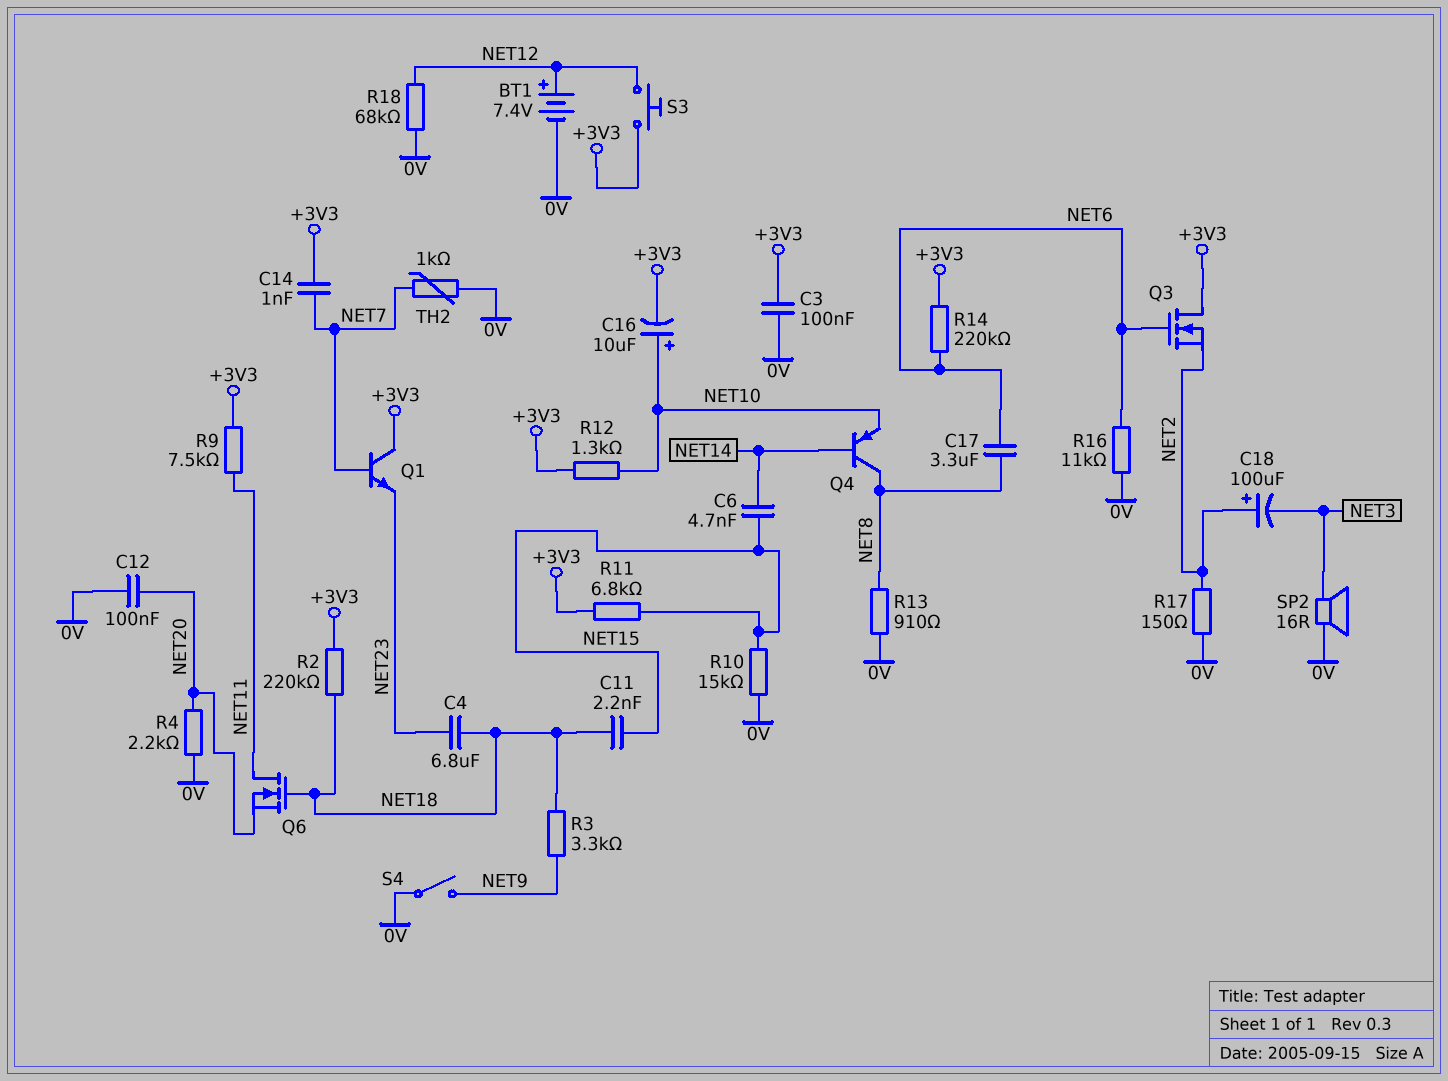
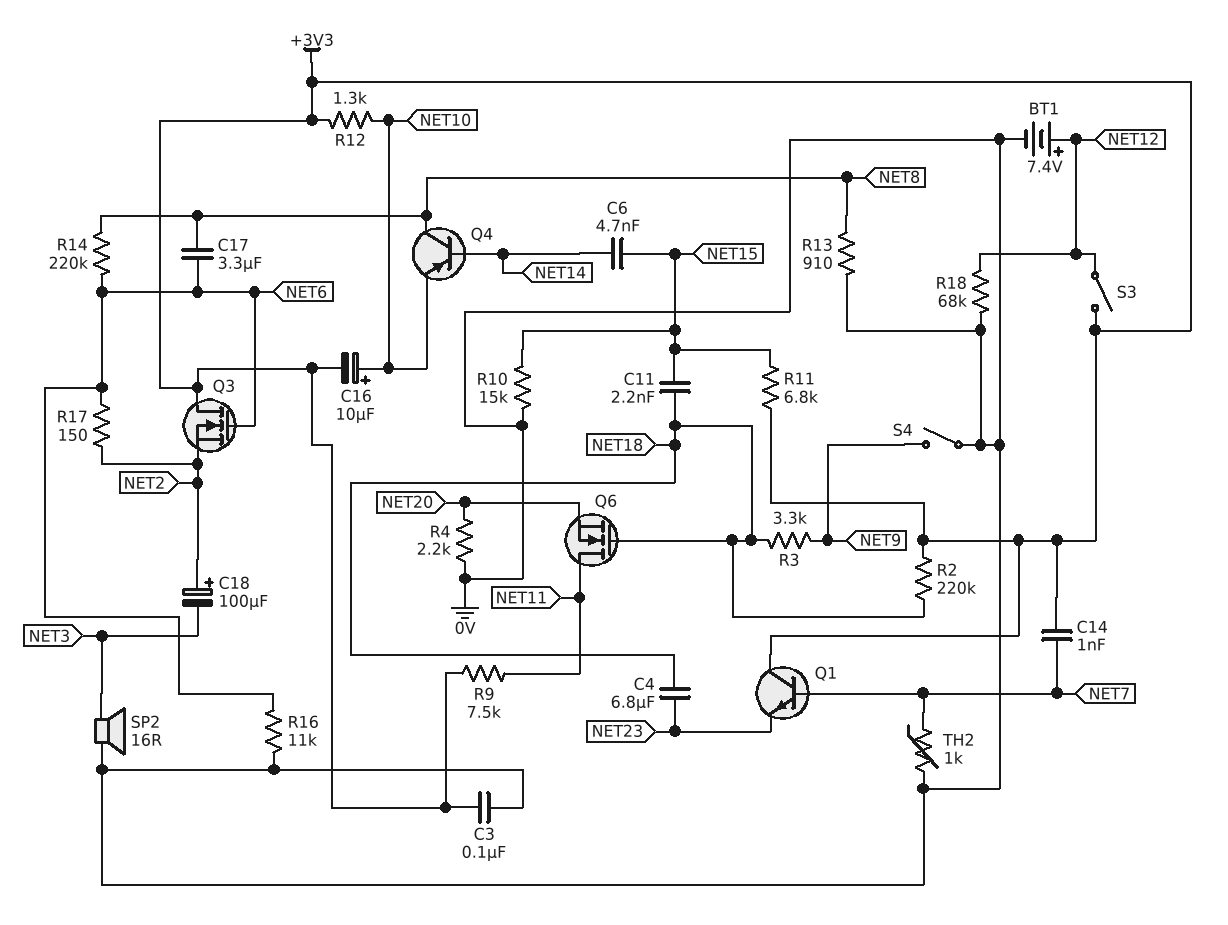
C12: 100nF (0V, NET20) -> none
R14: 220k (+3V3, NET6) -> 220k (NET6, NET8)
R17: 150 (0V, NET2) -> 150 (NET2, NET6)
S3: button (+3V3, NET12) -> switch (+3V3, NET12)

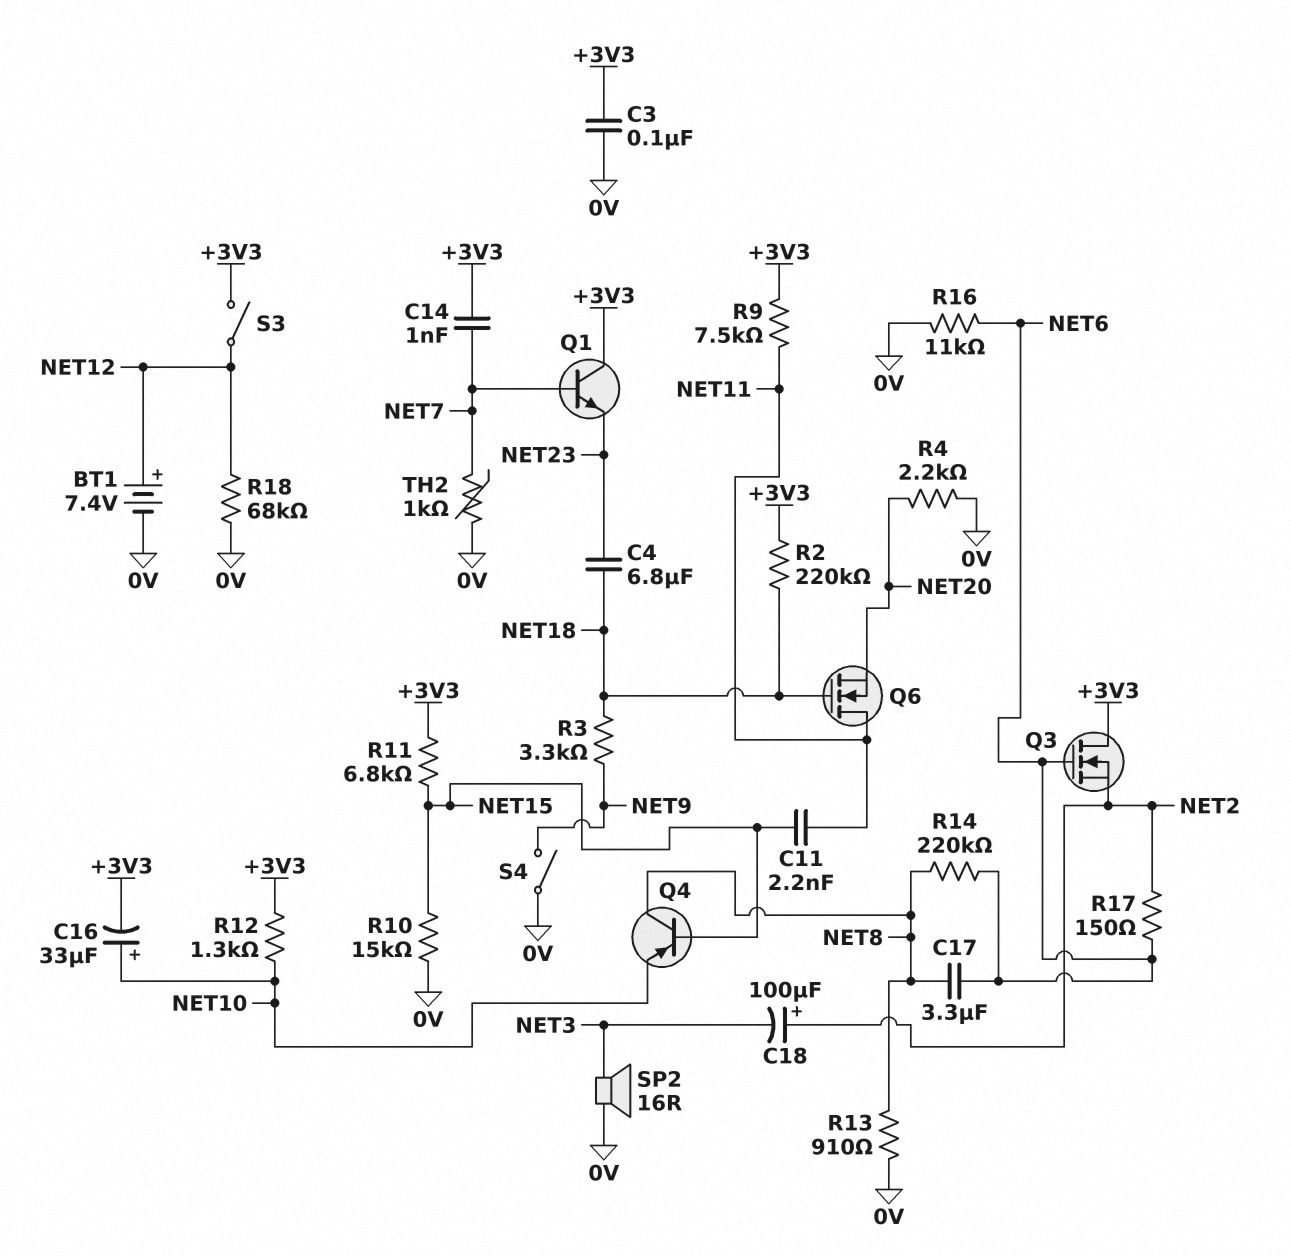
C6: 4.7nF (NET14, NET15) -> none
C11: 2.2nF (NET15, NET18) -> 2.2nF (NET11, NET15)
C16: 10uF (plus NET10, minus +3V3) -> 33uF (plus NET10, minus +3V3)
Q4: PNP (B NET14, C NET8, E NET10) -> PNP (B NET15, C NET8, E NET10)

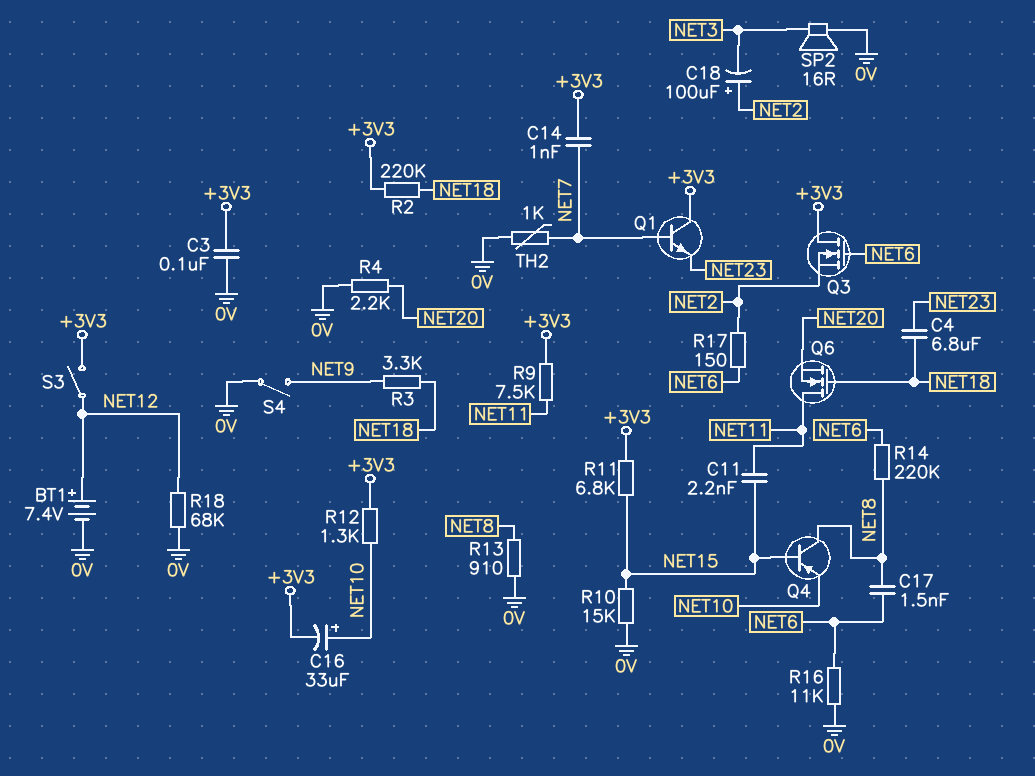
C17: 3.3uF (NET6, NET8) -> 1.5nF (NET6, NET8)

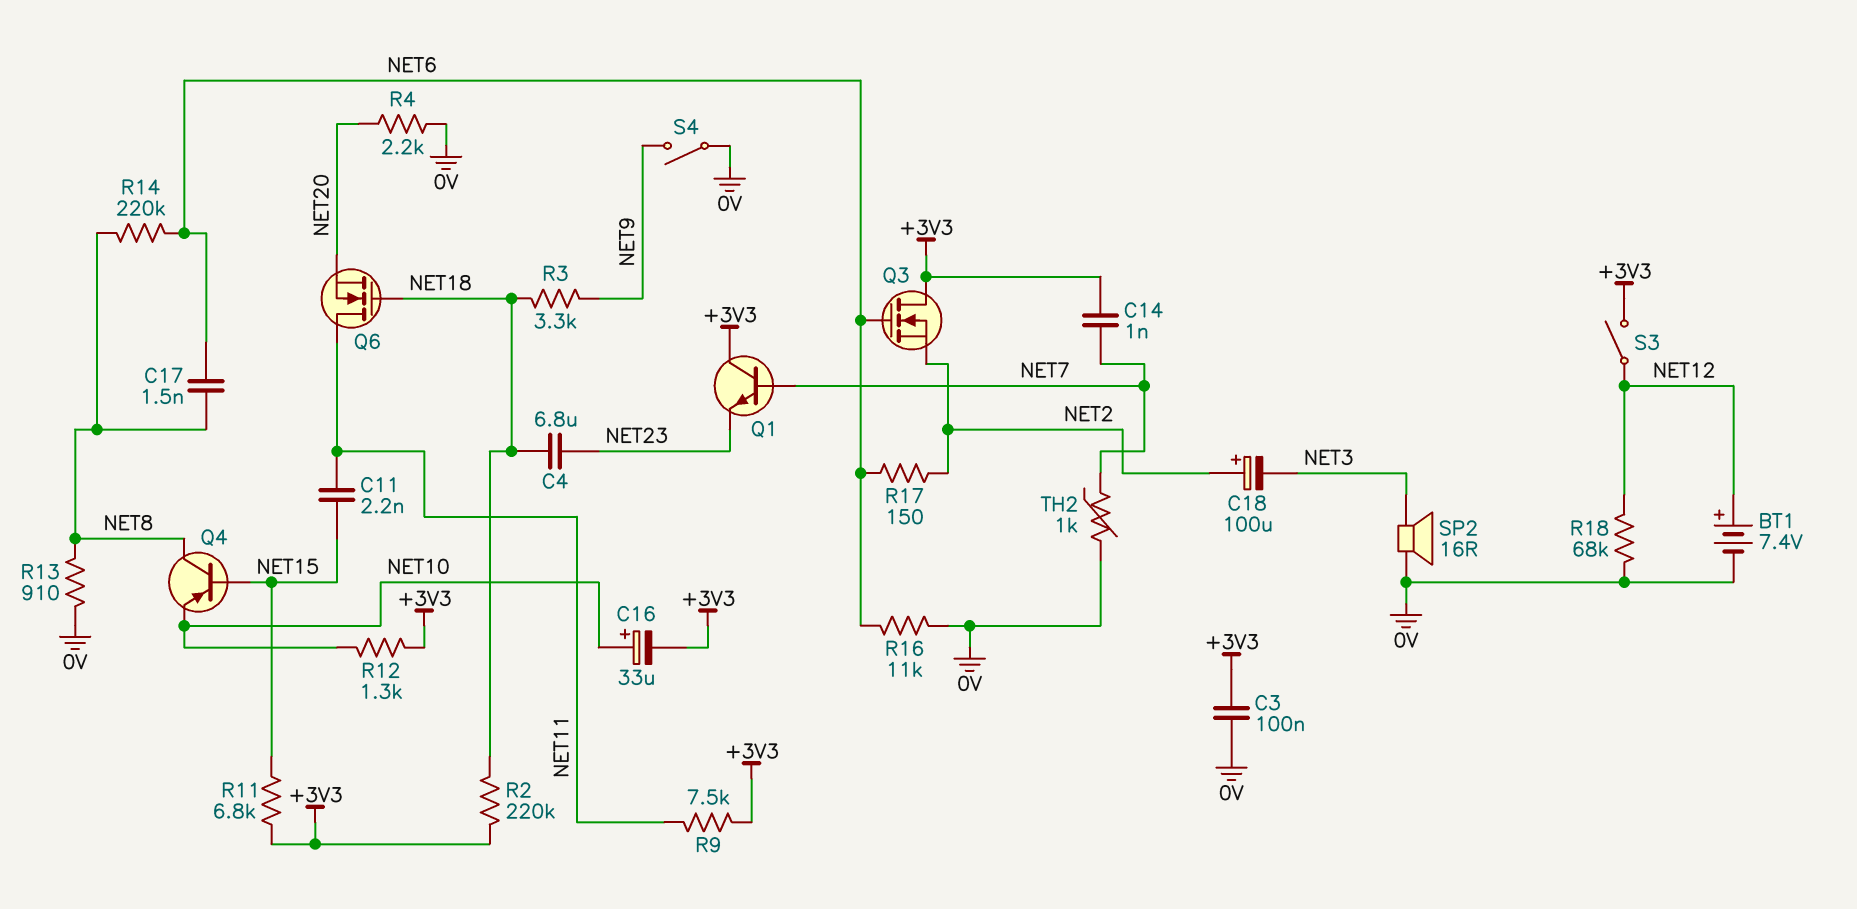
R10: 15k (0V, NET15) -> none

